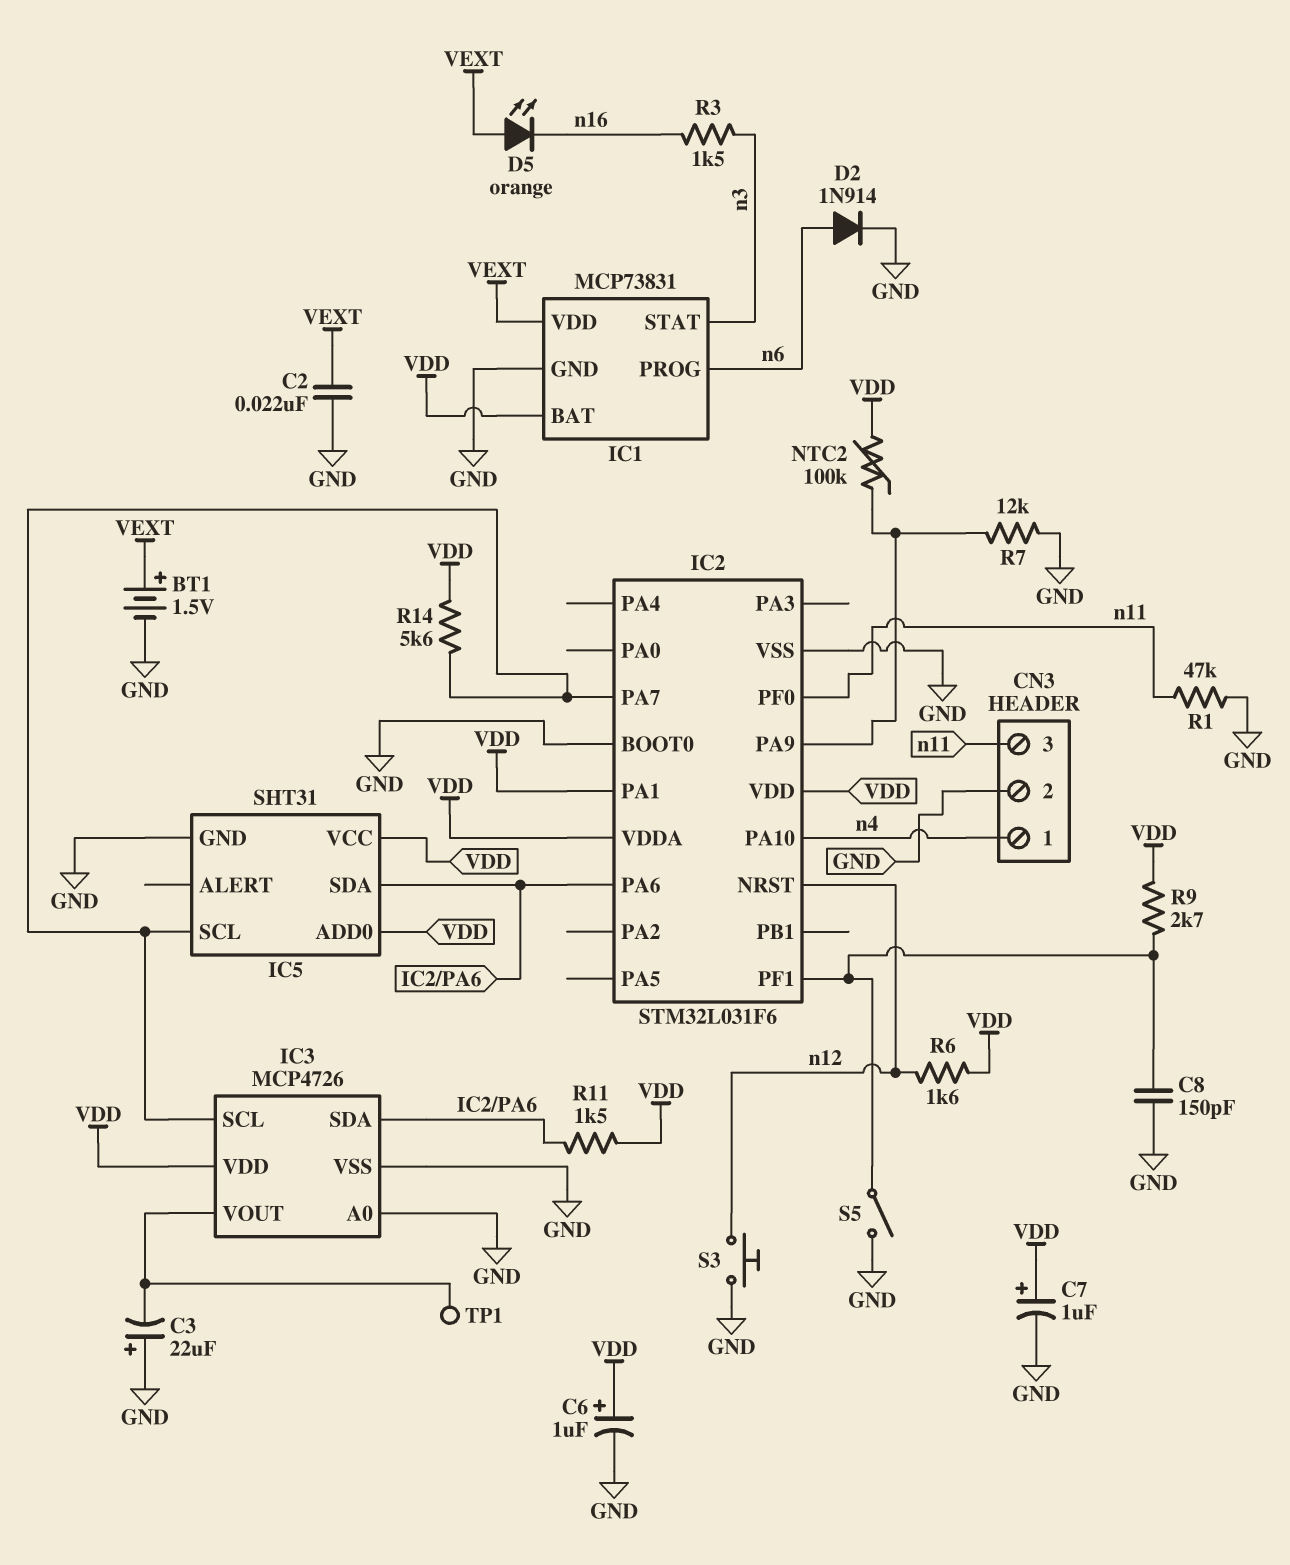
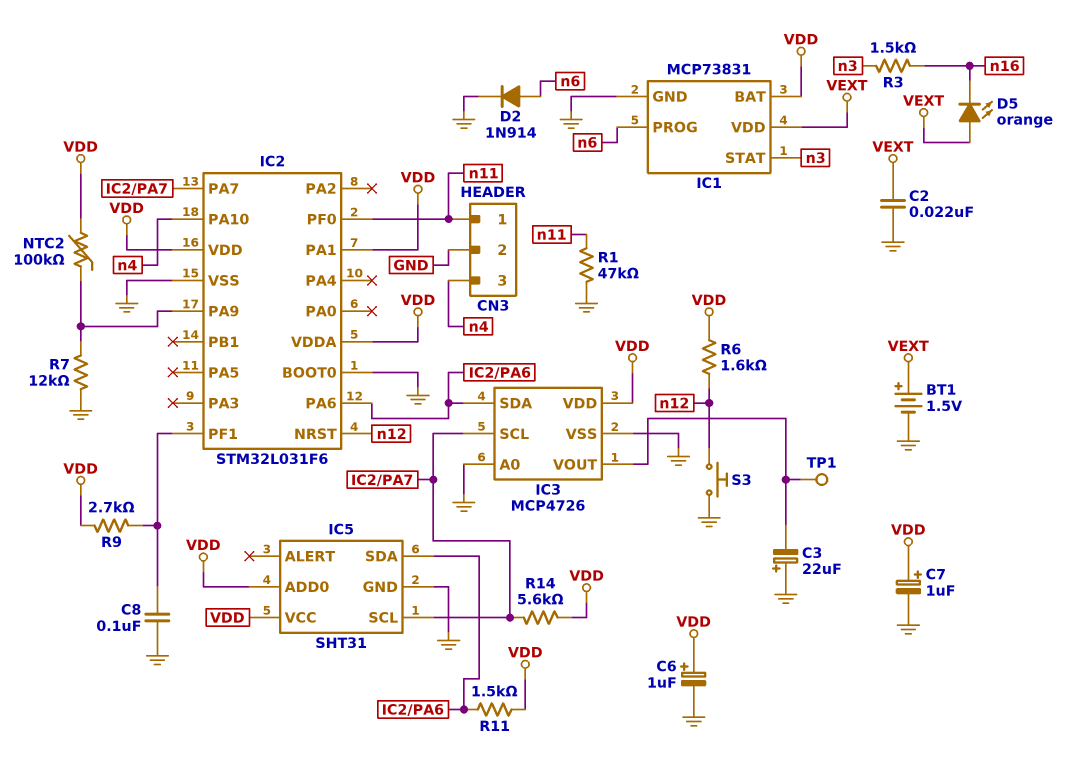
C8: 150pF (GND, IC2/PF1) -> 100nF (GND, IC2/PF1)
CN3 pin 1: n4 -> n11
CN3 pin 3: n11 -> n4
S5: switch (GND, IC2/PF1) -> none

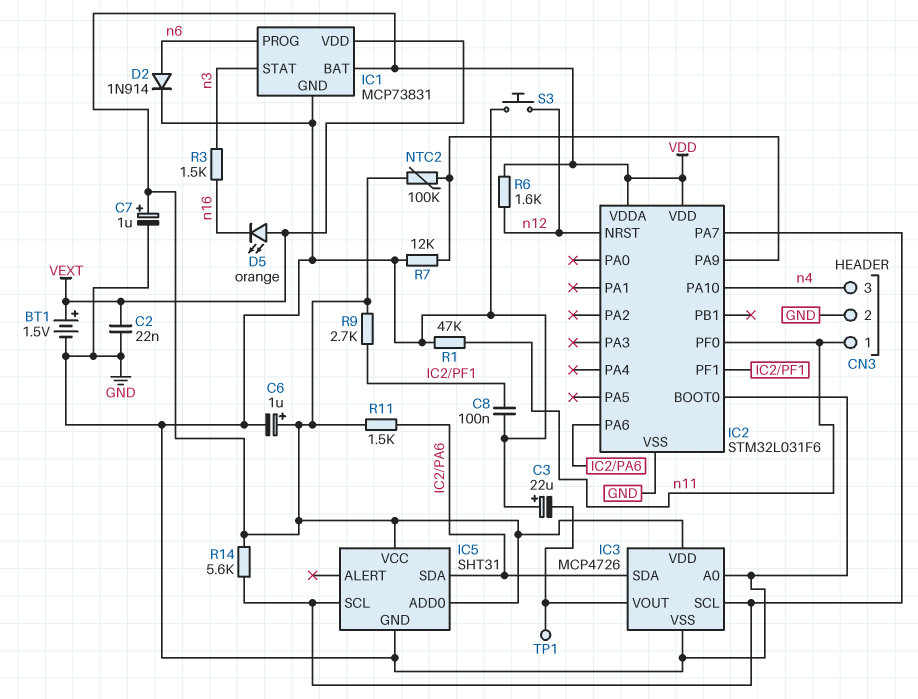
IC2 pin PA1: VDD -> none

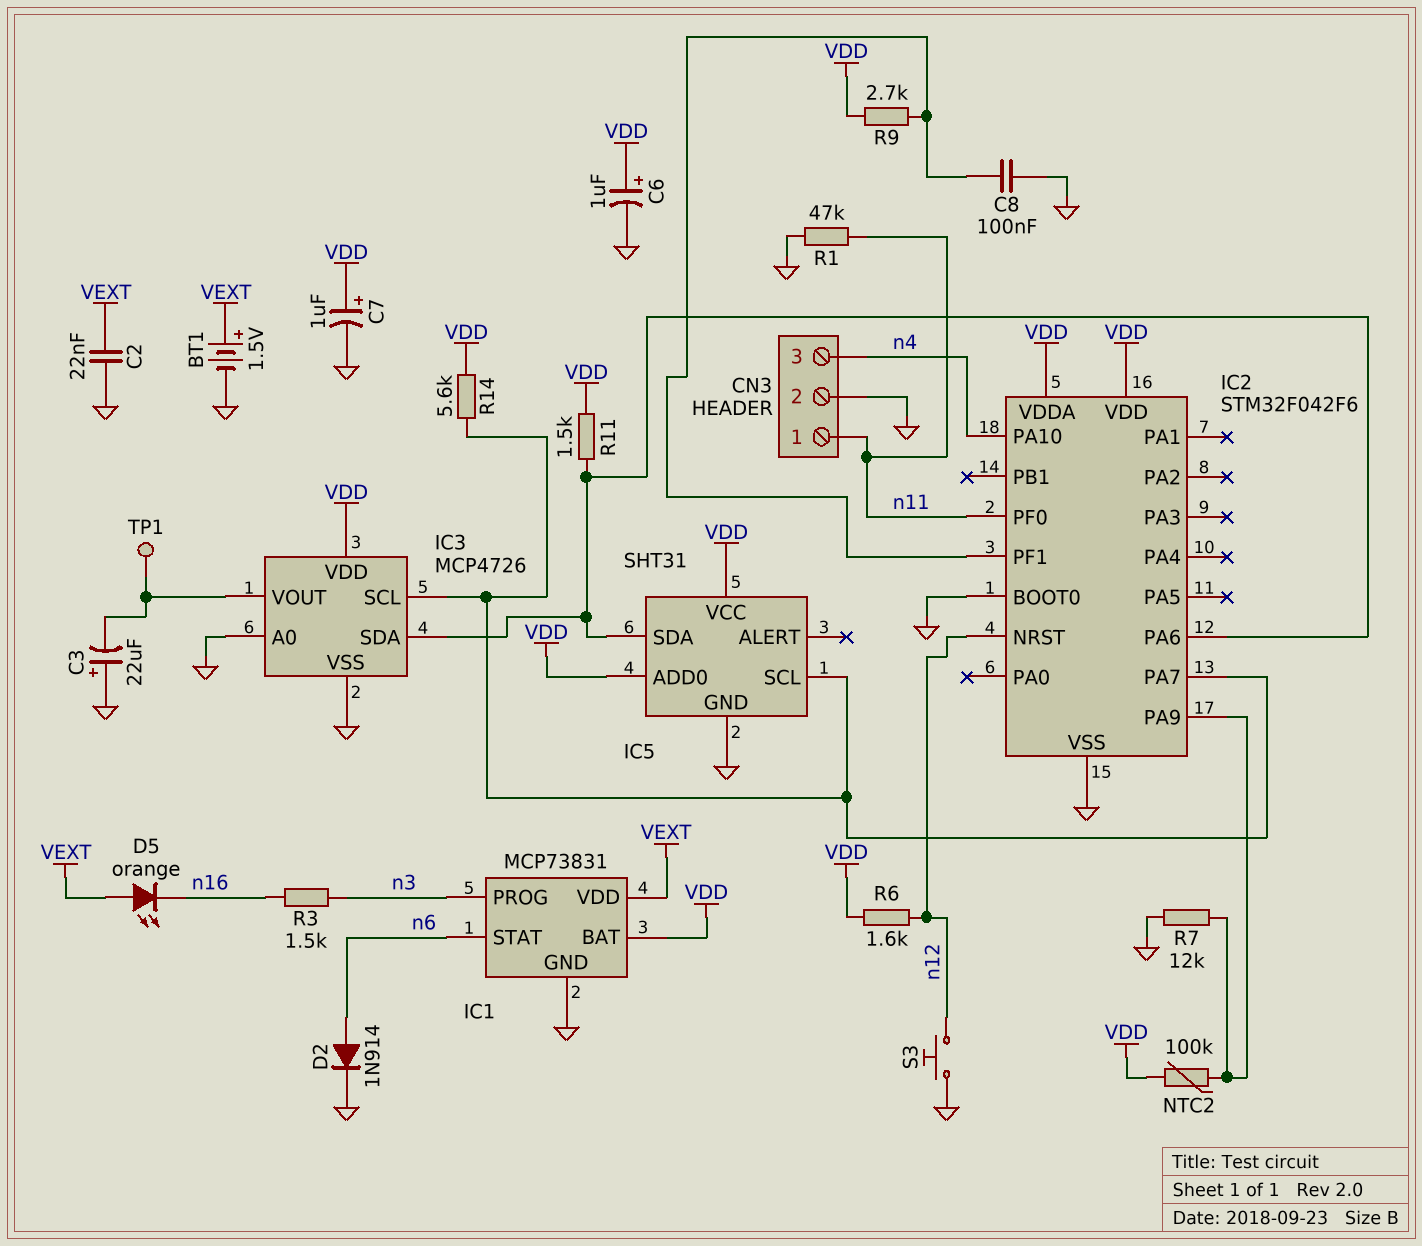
IC1 pin PROG: n6 -> n3
IC1 pin STAT: n3 -> n6
IC2: STM32L031F6 -> STM32F042F6

